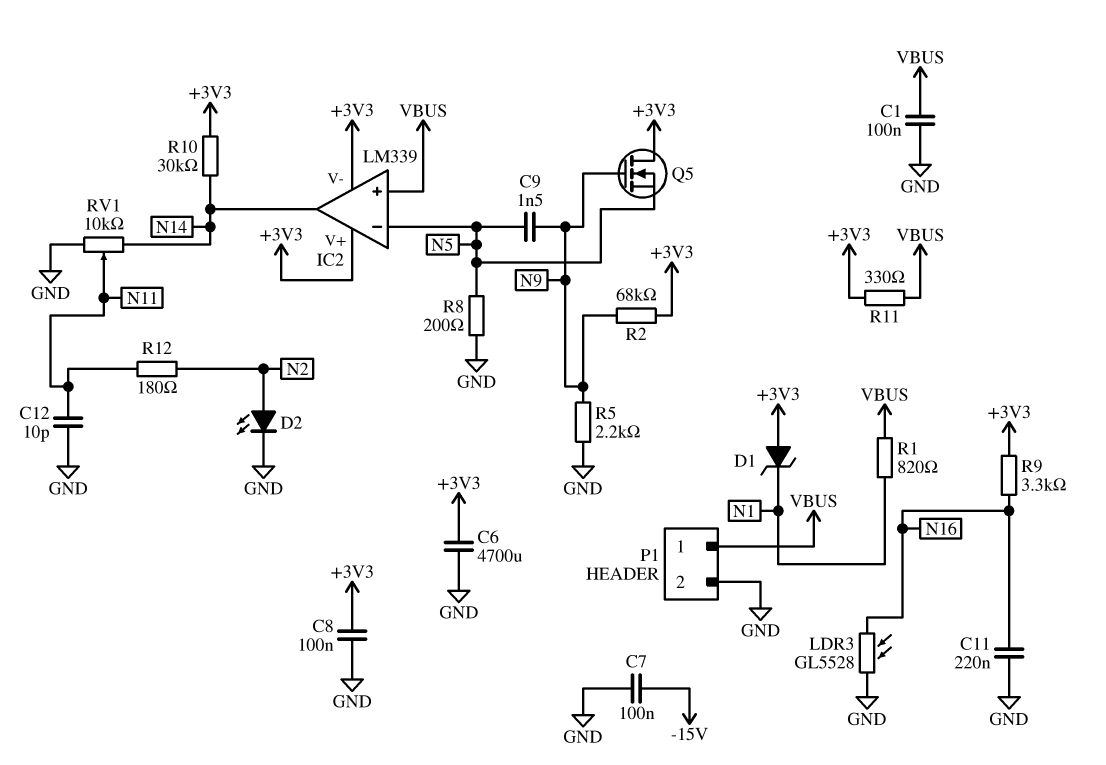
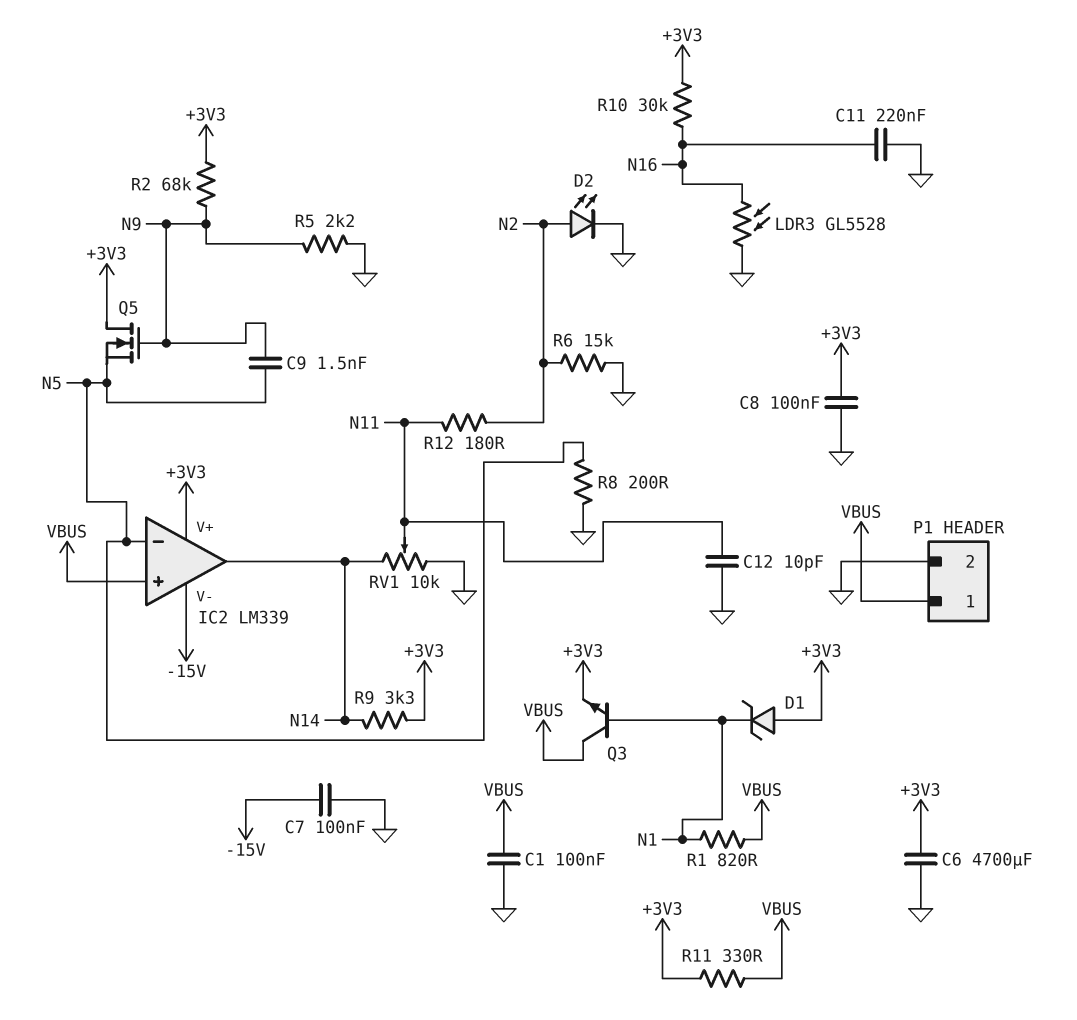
IC2 pin V-: +3V3 -> -15V
Q3: none -> NPN (B N1, C VBUS, E +3V3)
R6: none -> 15k (GND, N2)
R9: 3.3k (+3V3, N16) -> 3.3k (+3V3, N14)
R10: 30k (+3V3, N14) -> 30k (+3V3, N16)

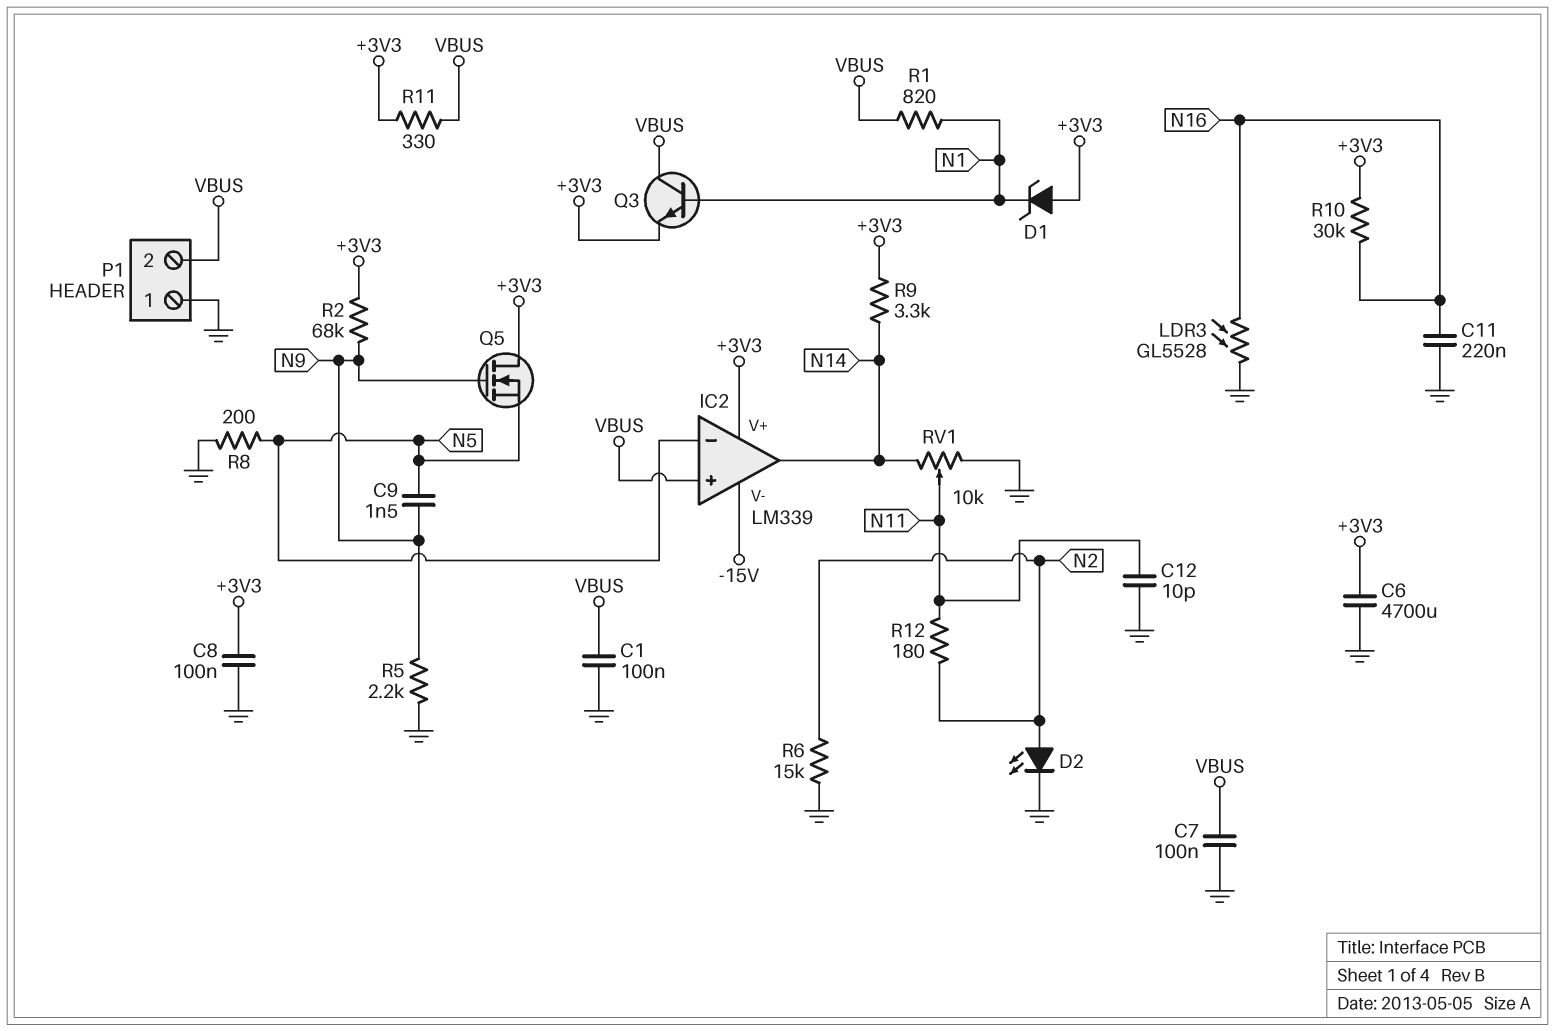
C7: 100nF (-15V, GND) -> 100nF (GND, VBUS)
P1 pin 1: VBUS -> GND
P1 pin 2: GND -> VBUS

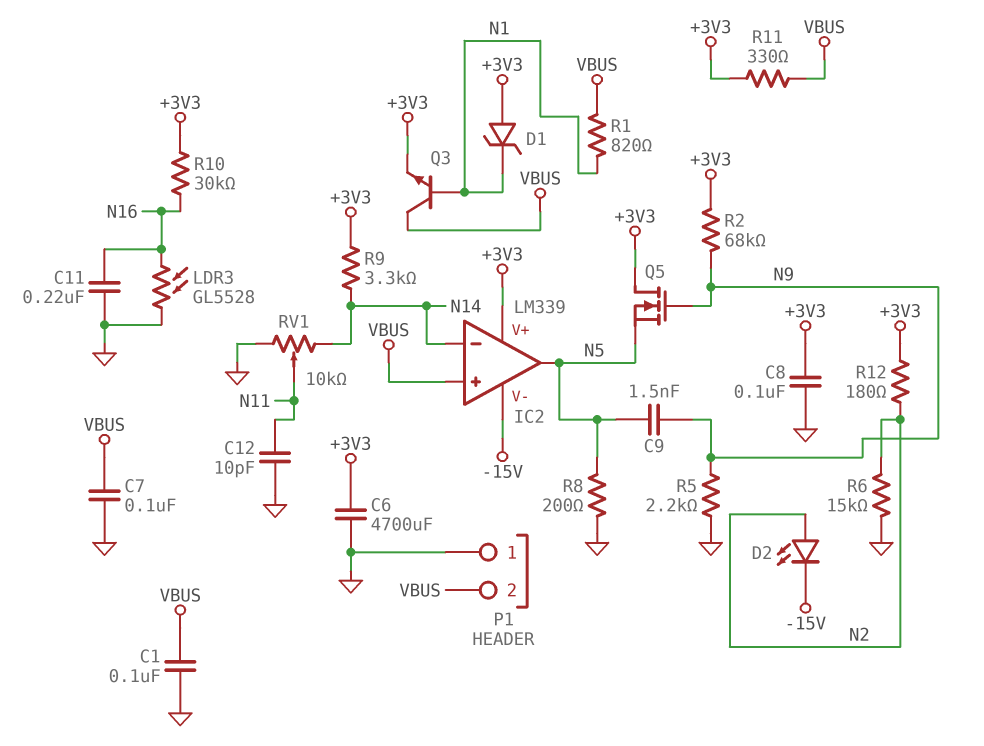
D2: LED (A N2, K GND) -> LED (A N2, K -15V)
IC2 pin in-: N5 -> N14
IC2 pin out: N14 -> N5
R12: 180 (N2, N11) -> 180 (+3V3, N2)

